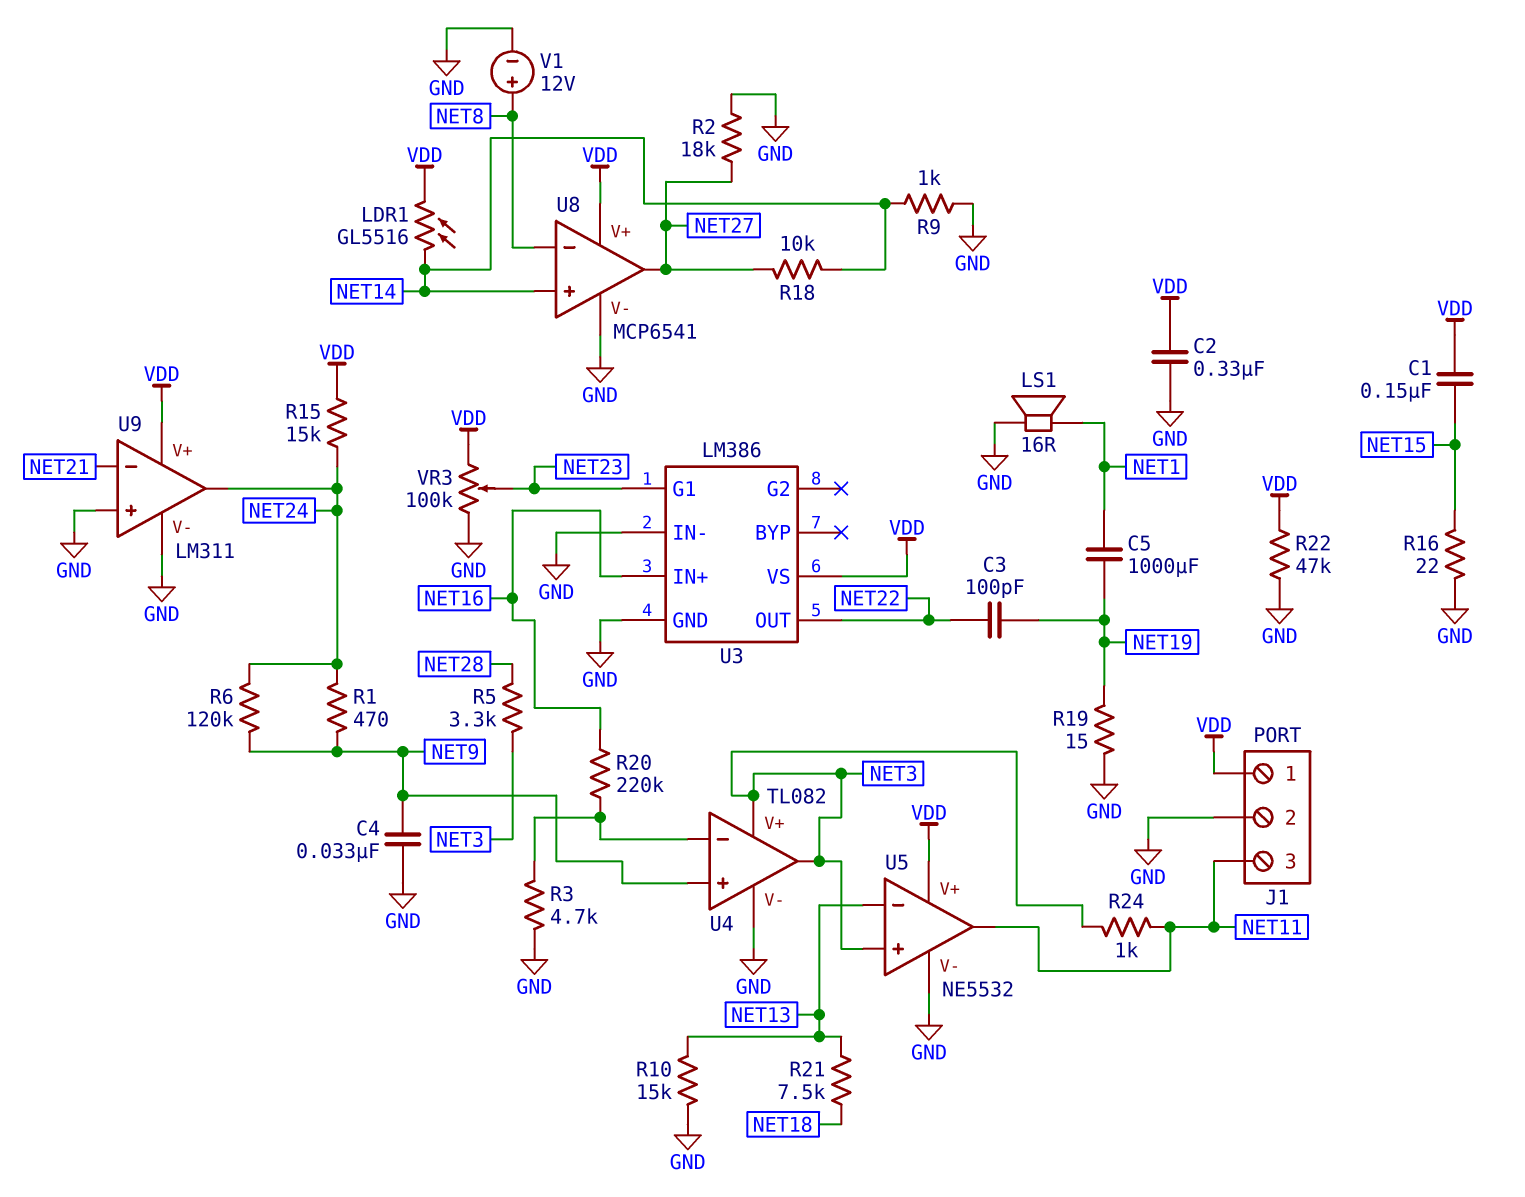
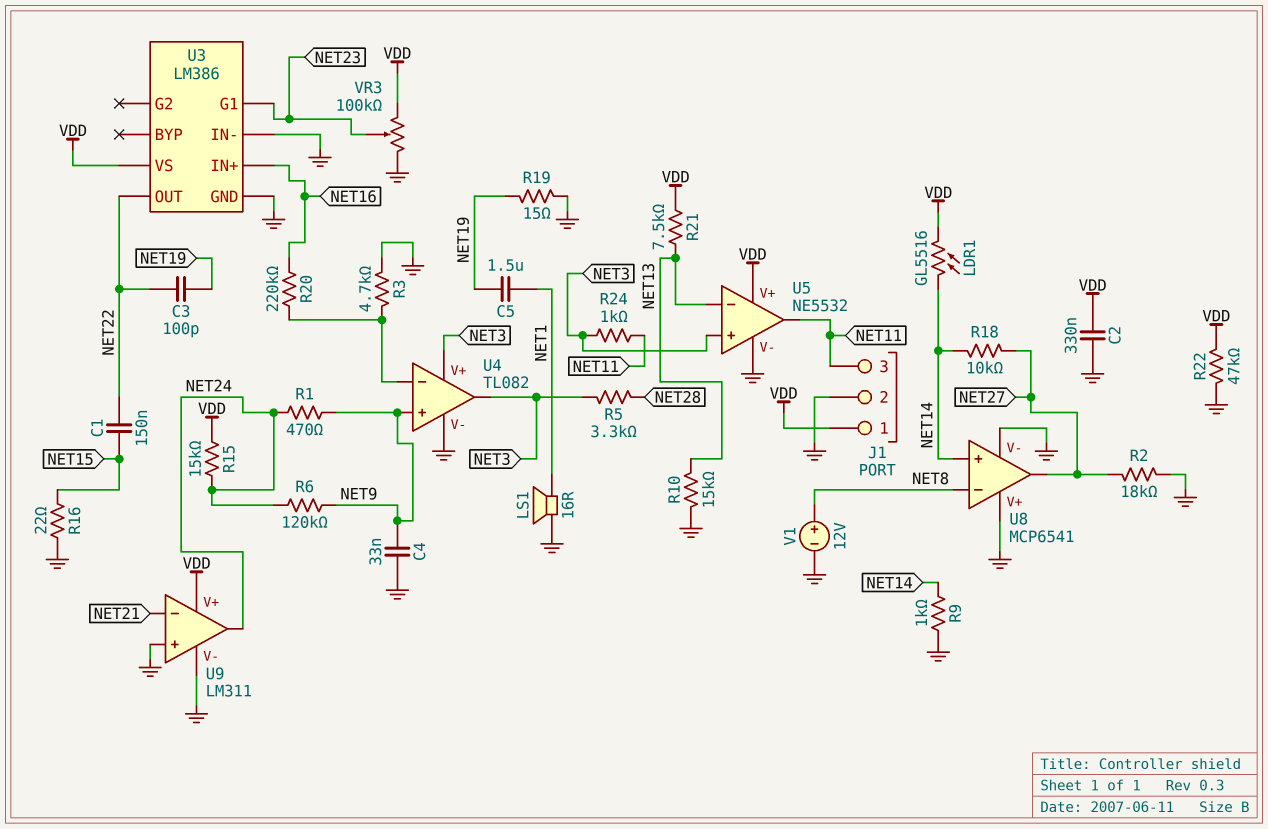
C1: 150nF (NET15, VDD) -> 150nF (NET15, NET22)
C5: 1000uF (NET1, NET19) -> 1.5uF (NET1, NET19)
R21: 7.5k (NET13, NET18) -> 7.5k (NET13, VDD)
U8 pin V+: VDD -> GND

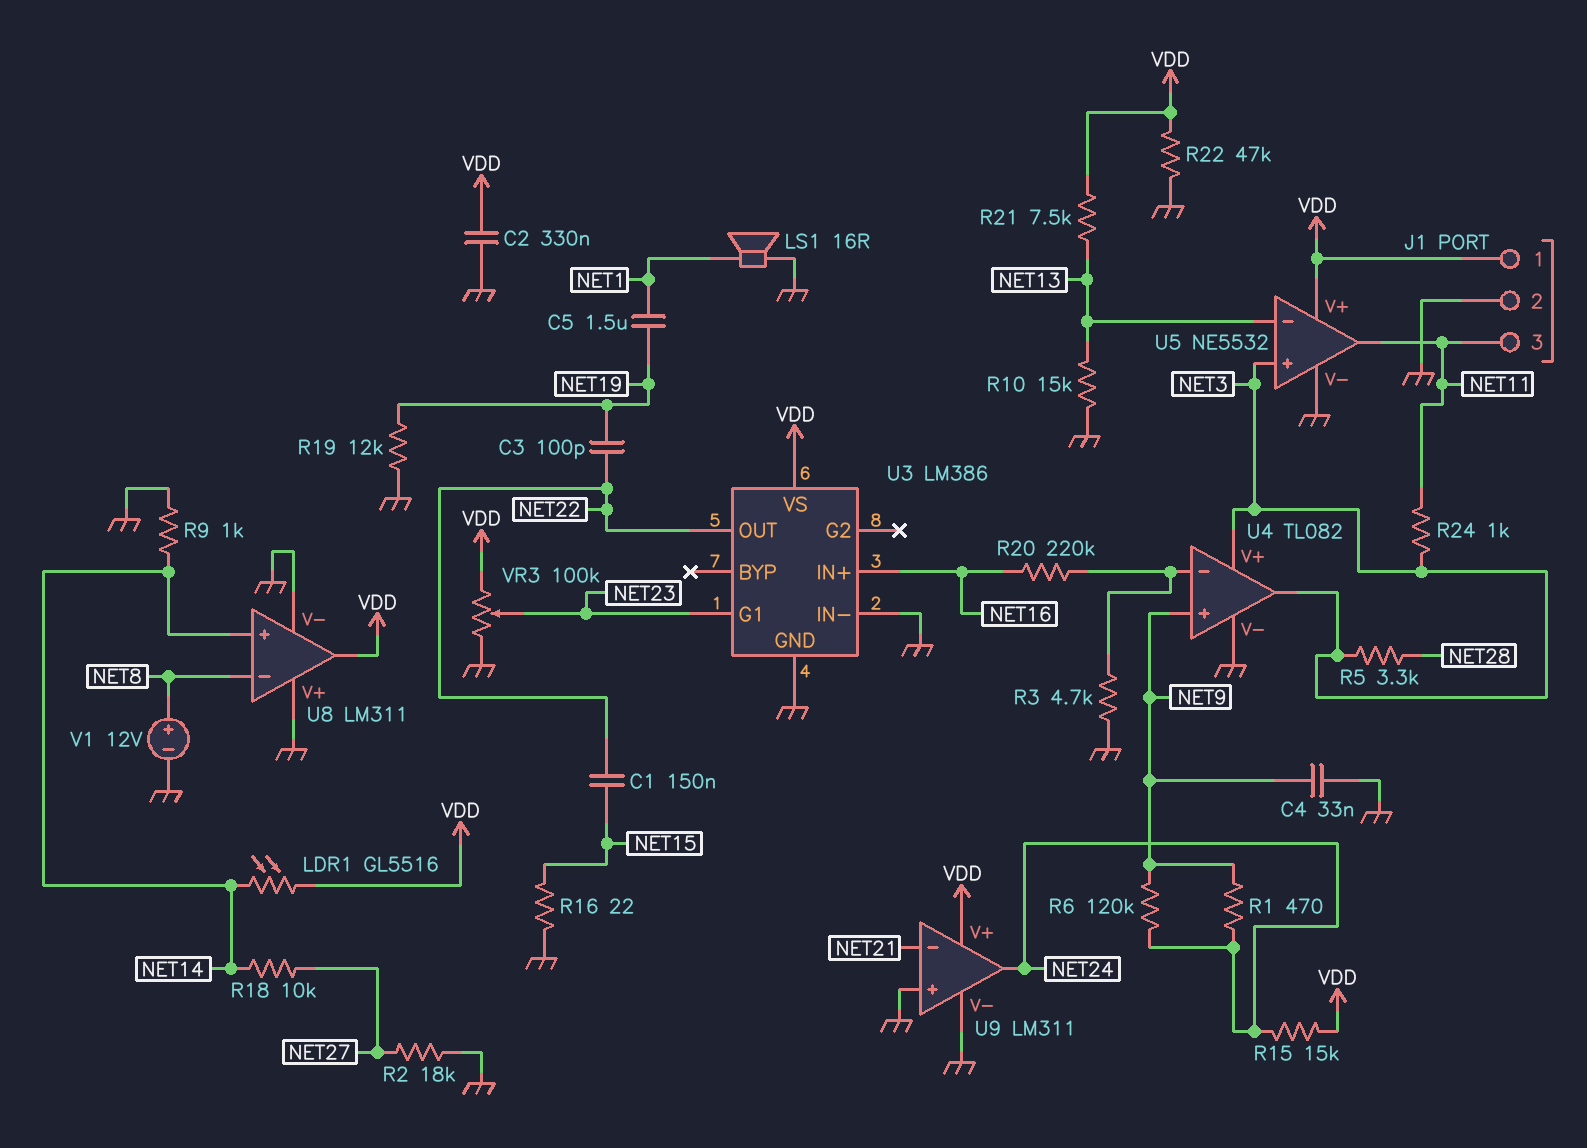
R19: 15 (GND, NET19) -> 12k (GND, NET19)
U8: MCP6541 -> LM311
U8 pin out: NET27 -> VDD

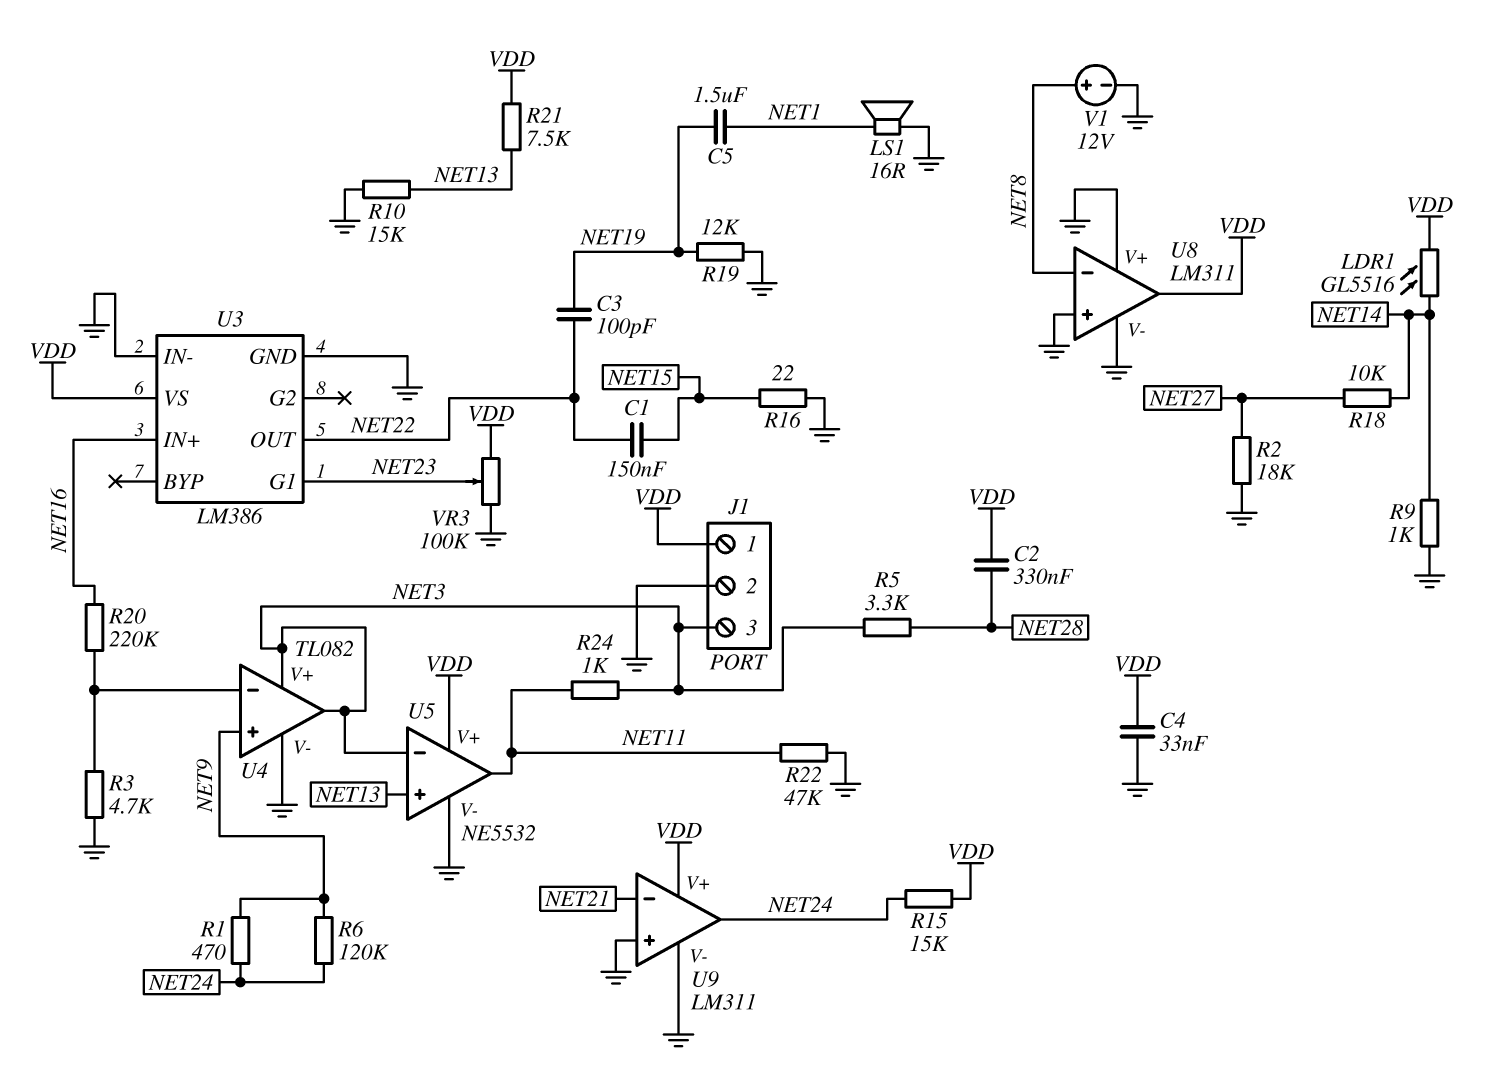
C2: 330nF (GND, VDD) -> 330nF (NET28, VDD)
C4: 33nF (GND, NET9) -> 33nF (GND, VDD)
J1 pin 3: NET11 -> NET3
R22: 47k (GND, VDD) -> 47k (GND, NET11)
U5 pin in+: NET3 -> NET13
U5 pin in-: NET13 -> NET3
U8 pin in+: NET14 -> GND

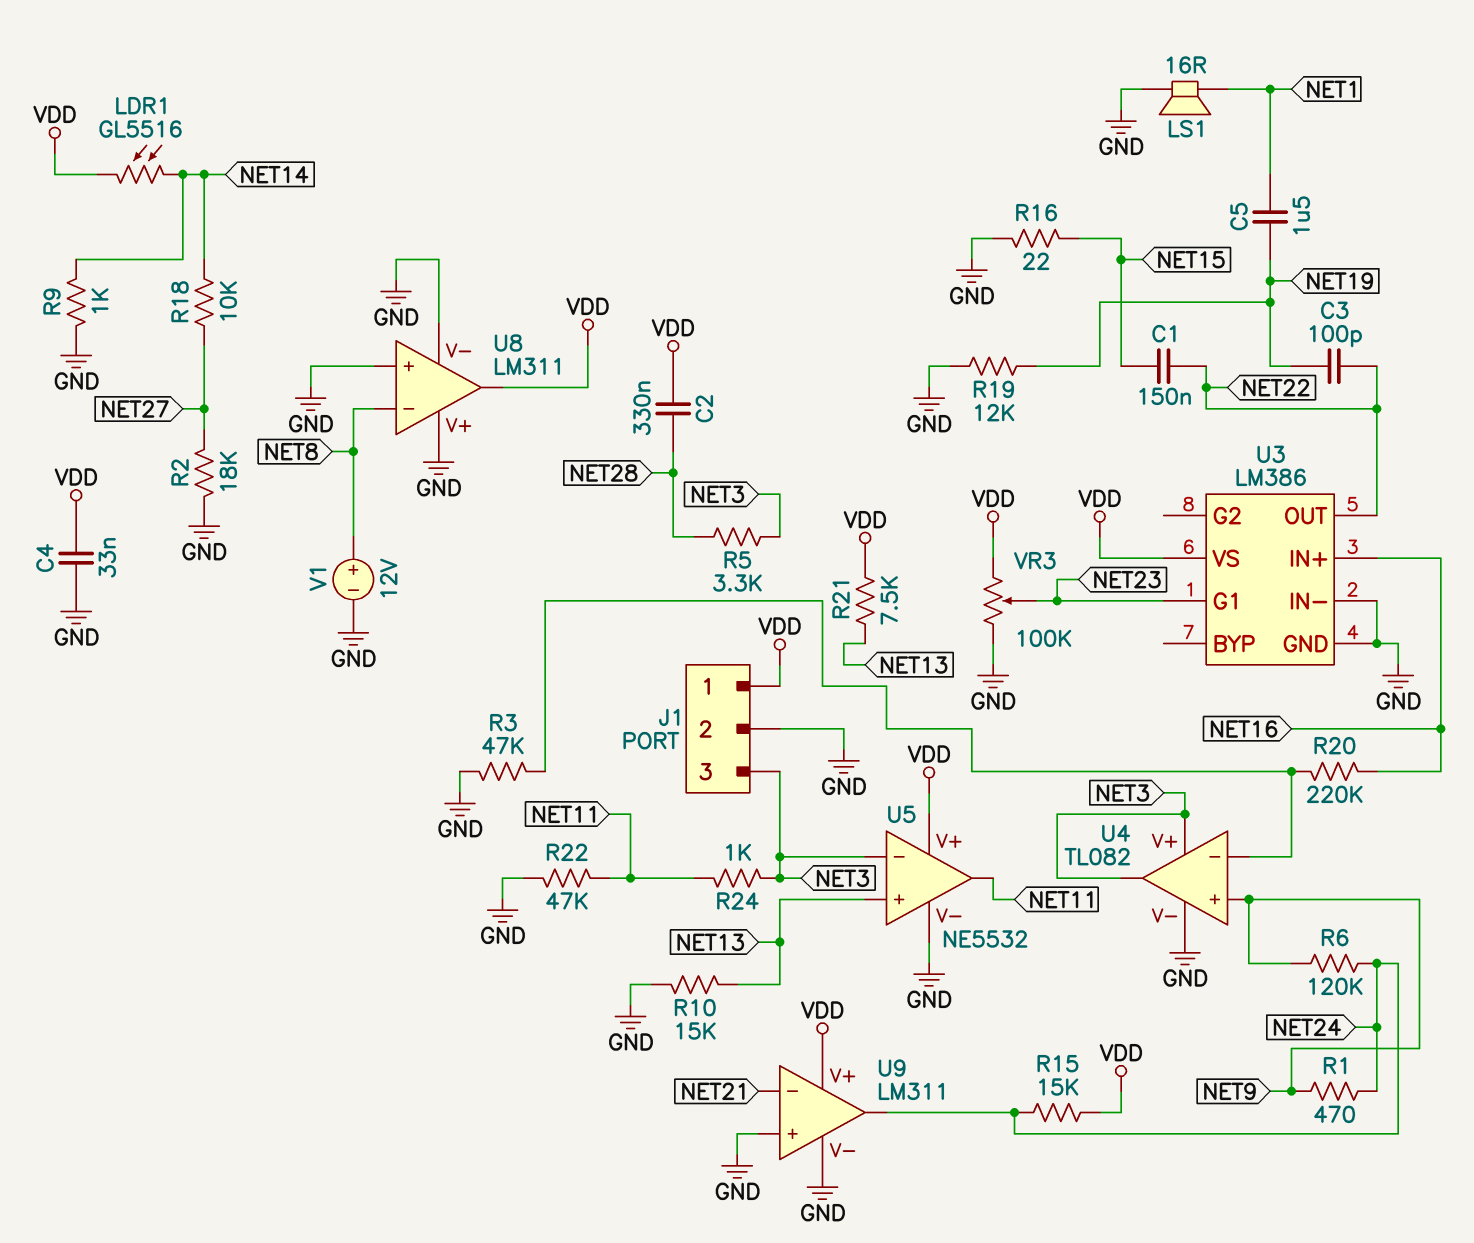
R3: 4.7k (GND, U4/in-) -> 47k (GND, U4/in-)

